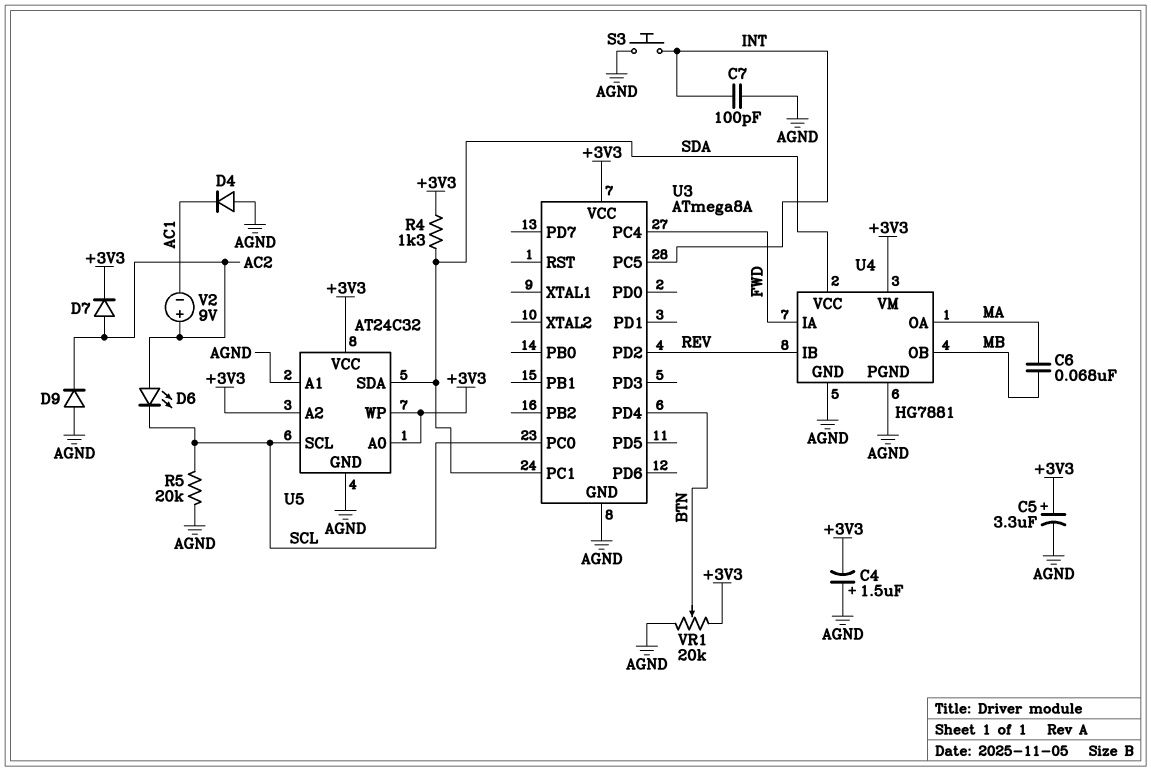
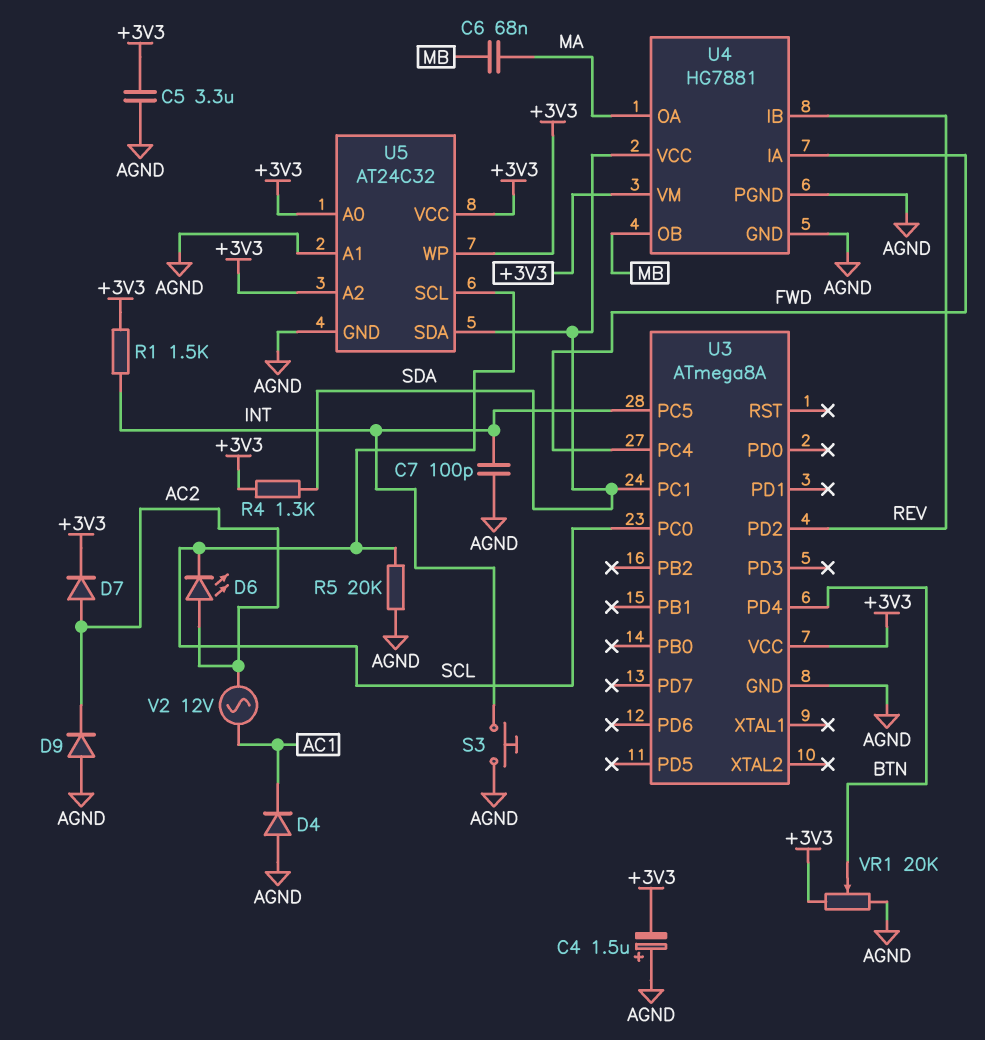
C5: 3.3uF (plus +3V3, minus AGND) -> 3.3uF (+3V3, AGND)
R1: none -> 1.5k (+3V3, INT)
V2: 9V (plus AC2, minus AC1) -> AC 12V (AC1, AC2)

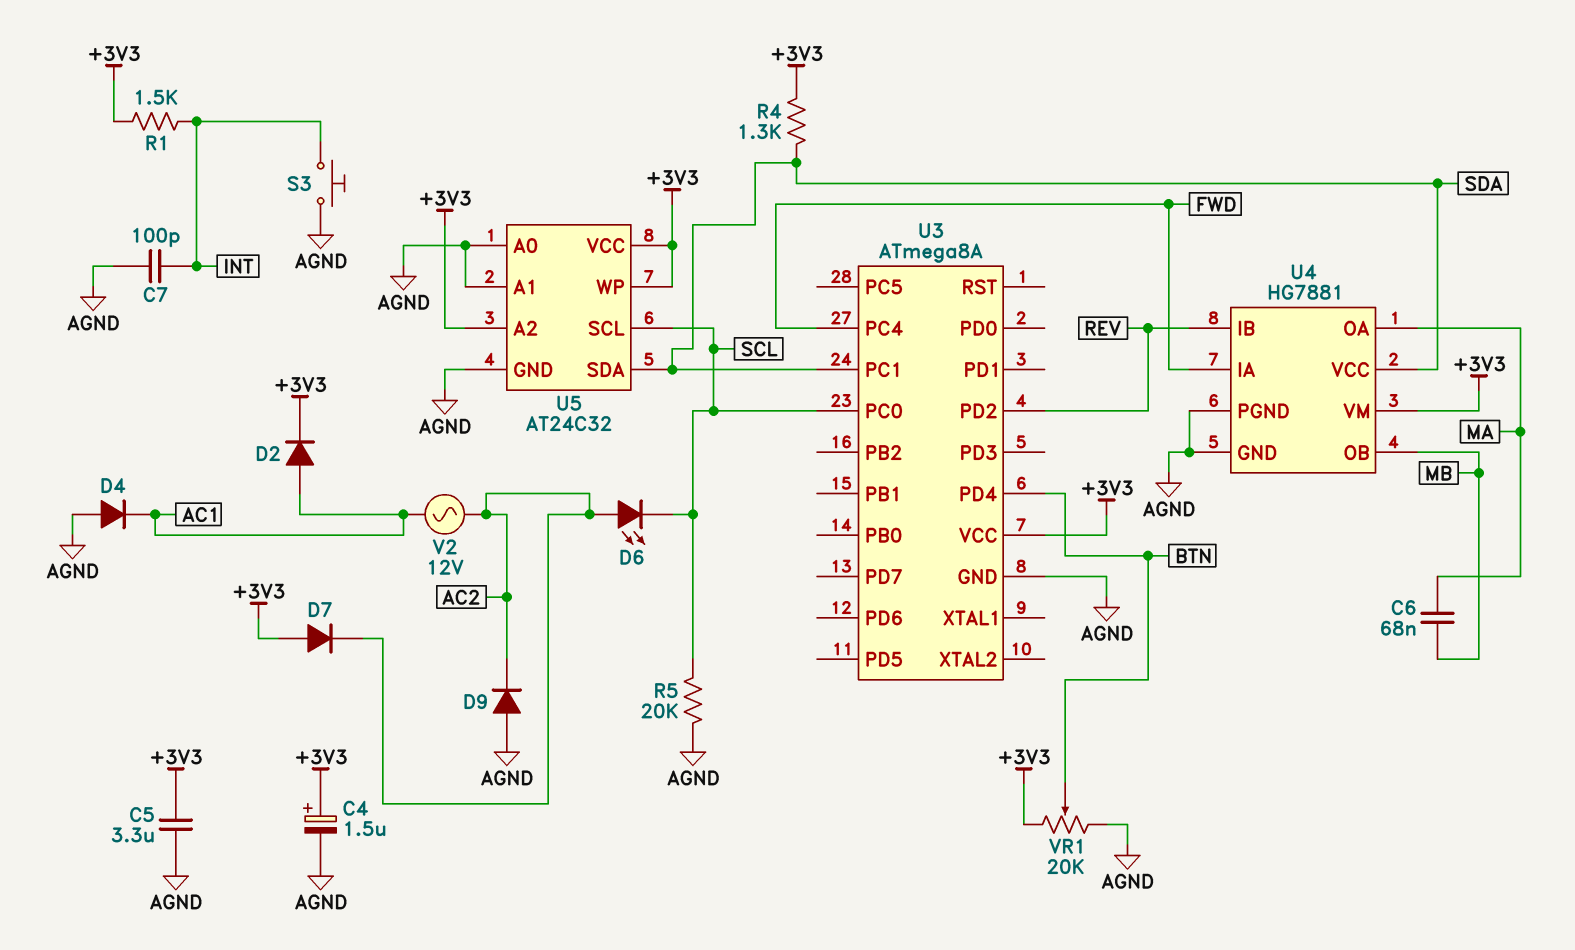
C4: 1.5uF (plus AGND, minus +3V3) -> 1.5uF (plus +3V3, minus AGND)
D2: none -> diode (A AC1, K +3V3)
D7: diode (A AC2, K +3V3) -> diode (A +3V3, K AC2)
U3 pin PC5: INT -> none
U5 pin A0: +3V3 -> AGND

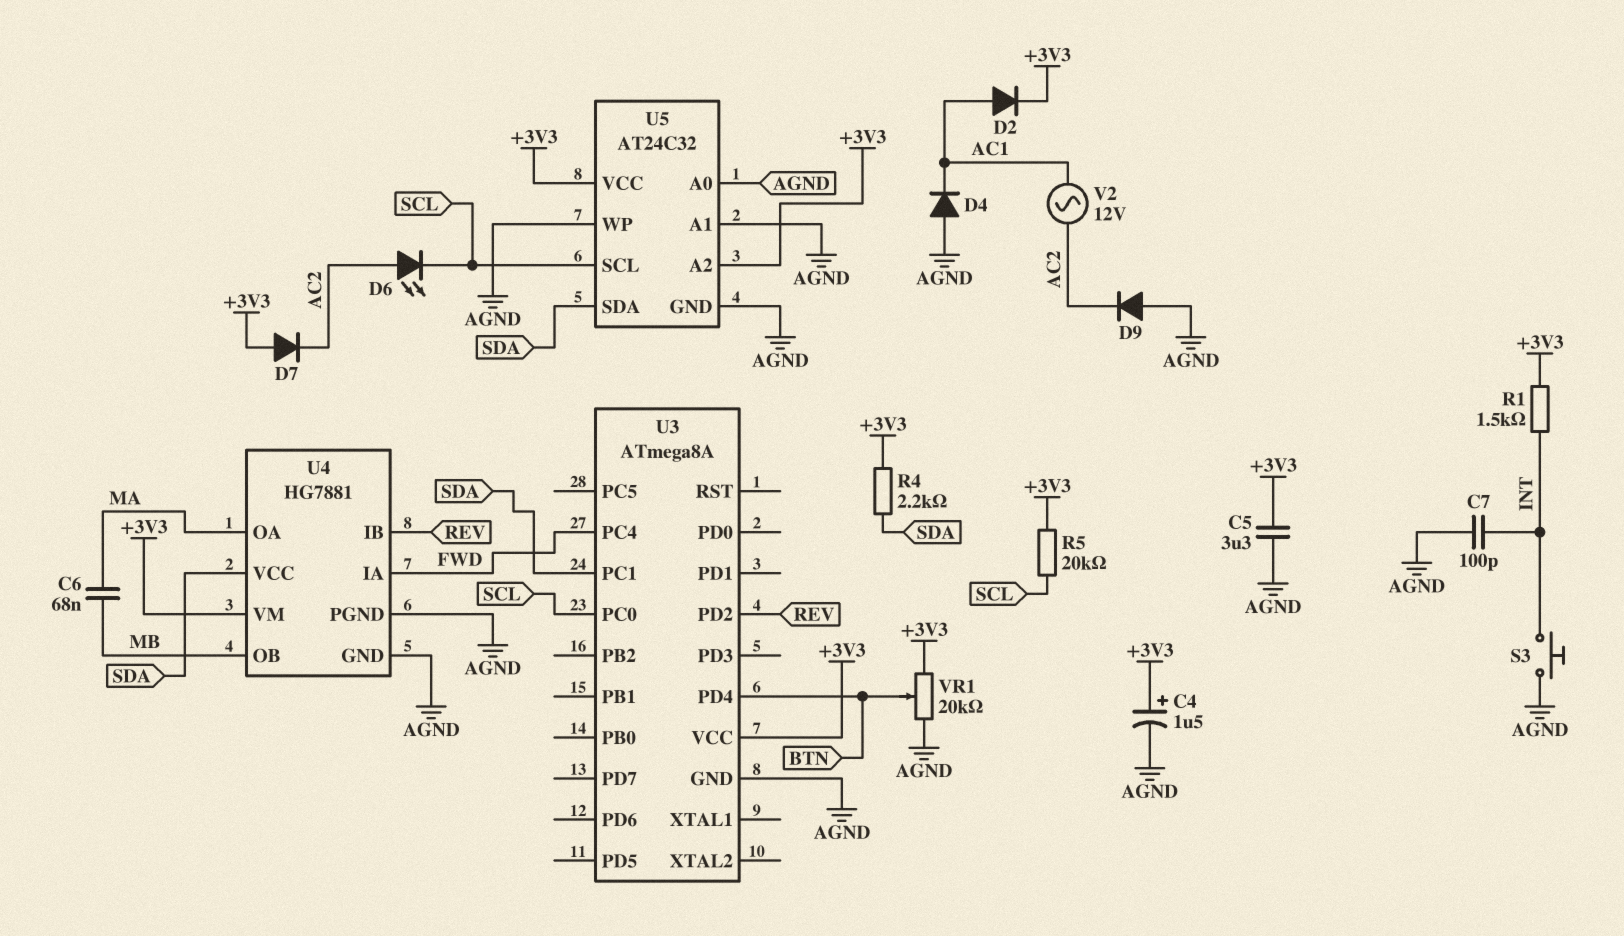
R4: 1.3k (+3V3, SDA) -> 2.2k (+3V3, SDA)
R5: 20k (AGND, SCL) -> 20k (+3V3, SCL)
U5 pin WP: +3V3 -> AGND

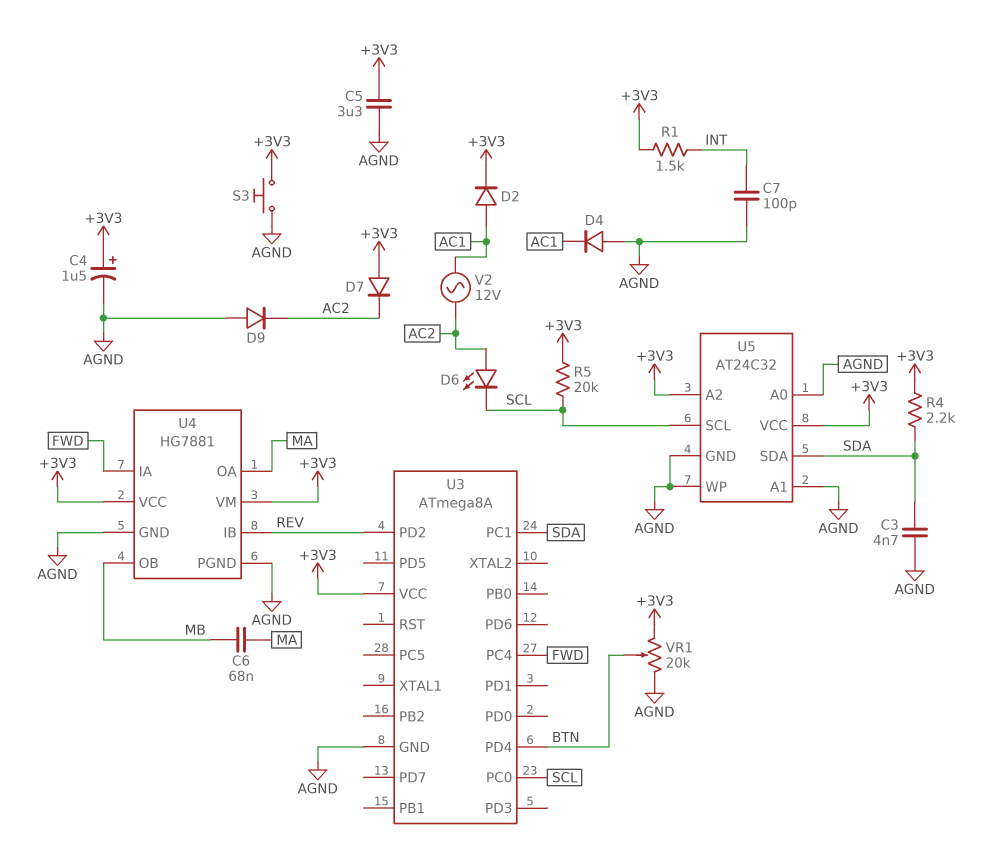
C3: none -> 4.7nF (AGND, SDA)
S3: button (AGND, INT) -> button (+3V3, AGND)
U4 pin VCC: SDA -> +3V3

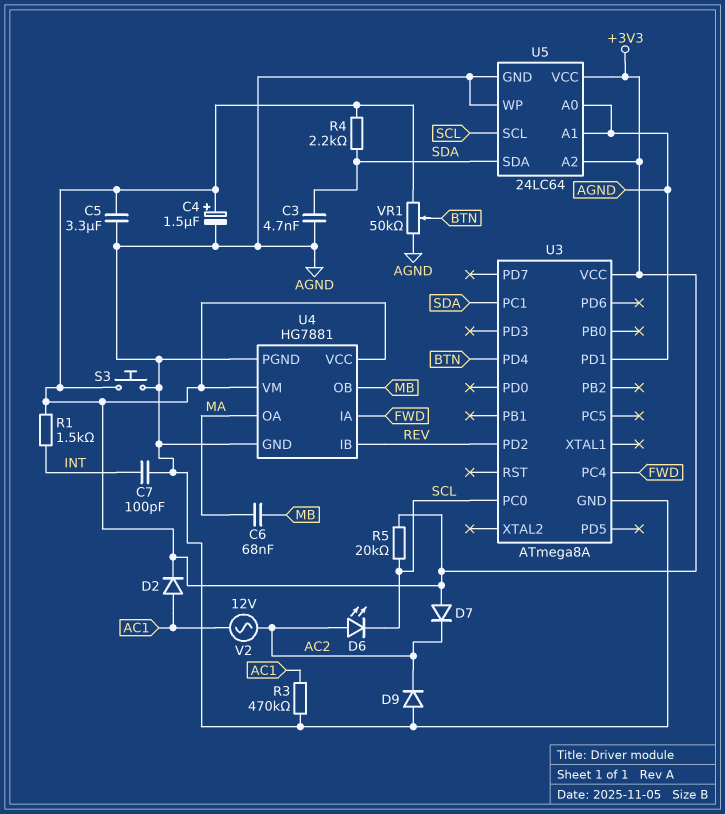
D4: diode (A AGND, K AC1) -> none
R3: none -> 470k (AC1, AGND)
U3 pin PD1: none -> AGND
U5: AT24C32 -> 24LC64
VR1: 20k (+3V3, AGND, wiper BTN) -> 50k (+3V3, AGND, wiper BTN)

